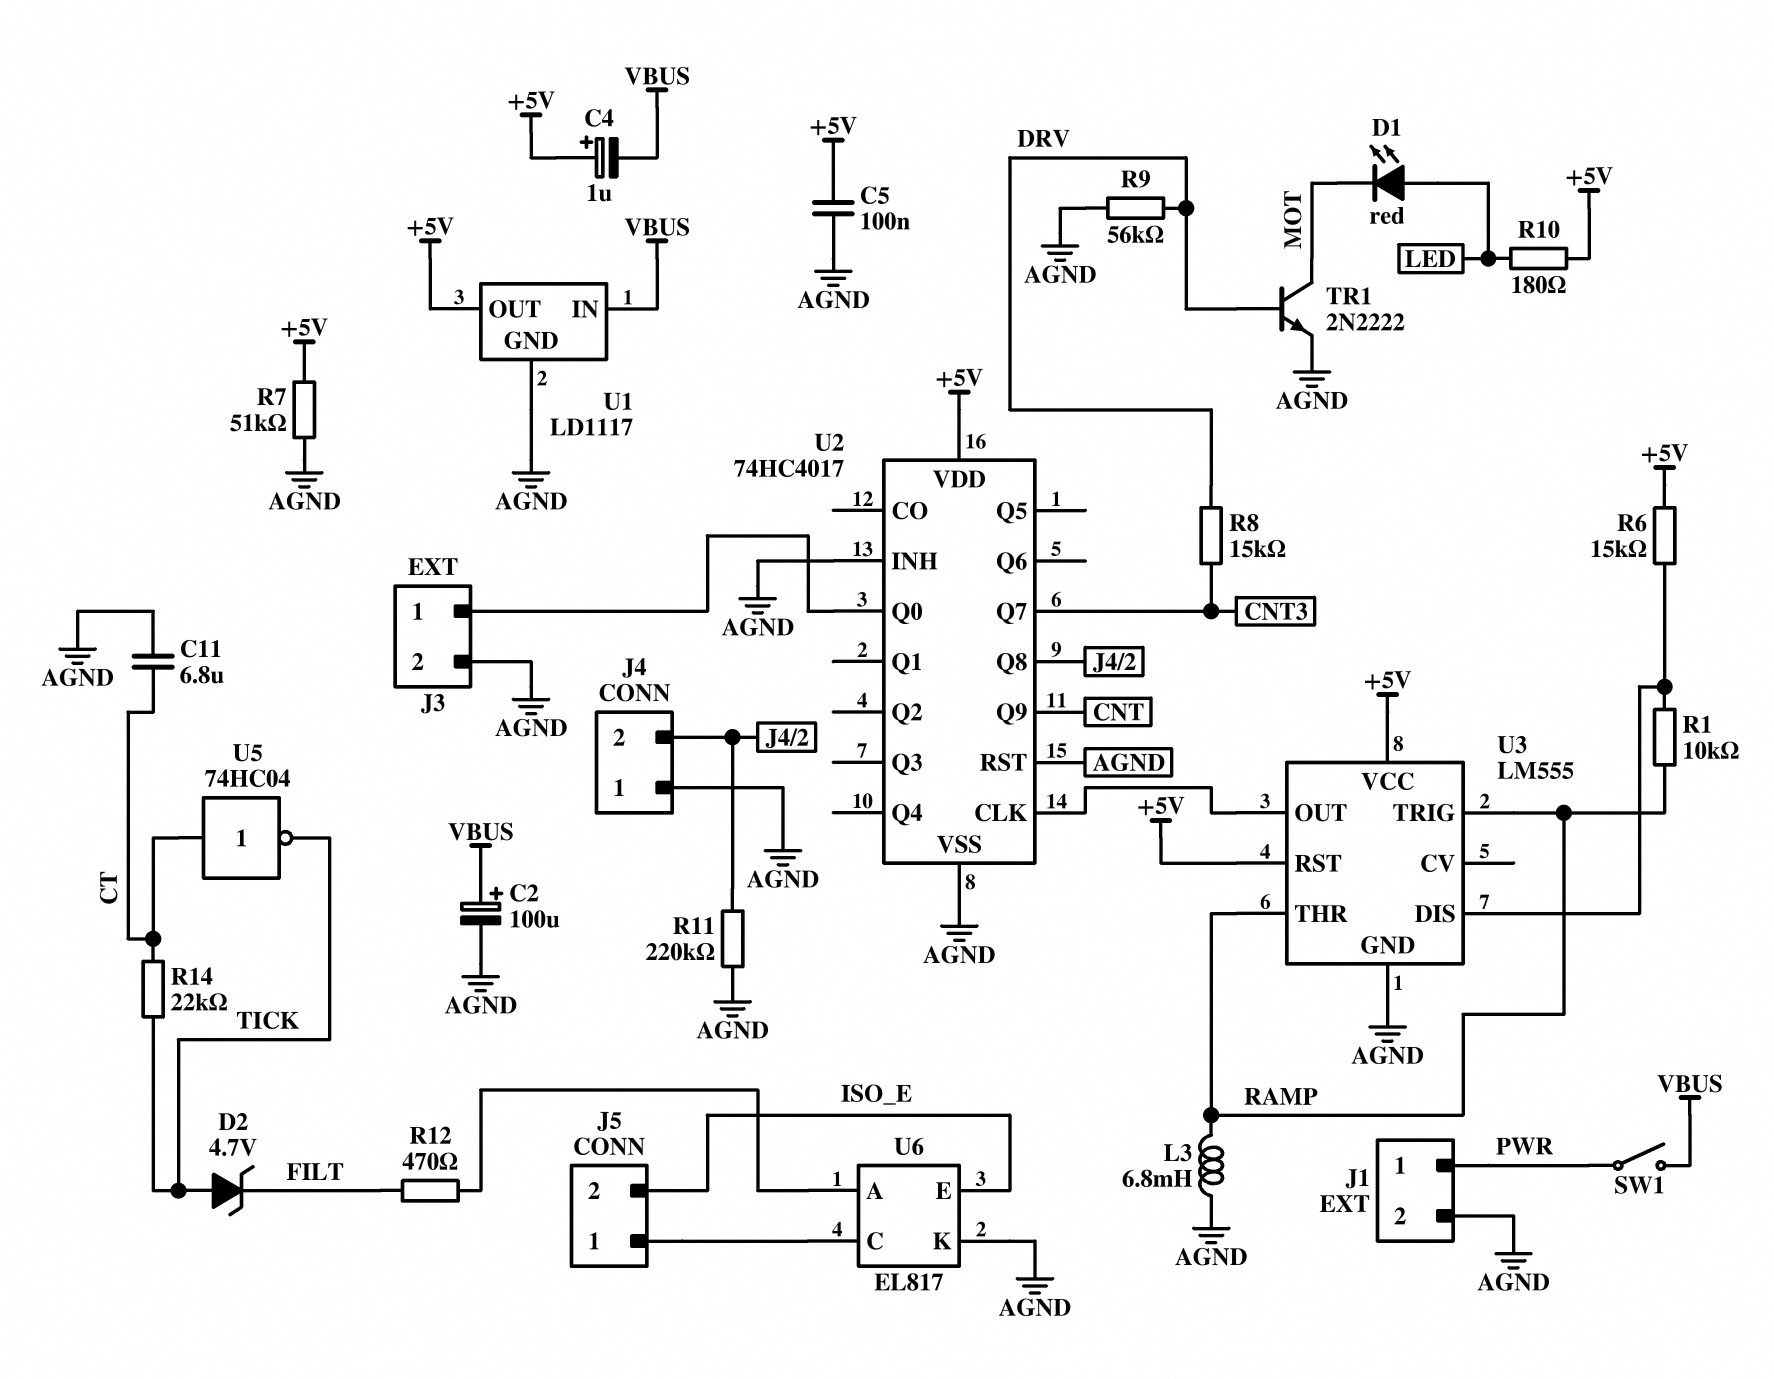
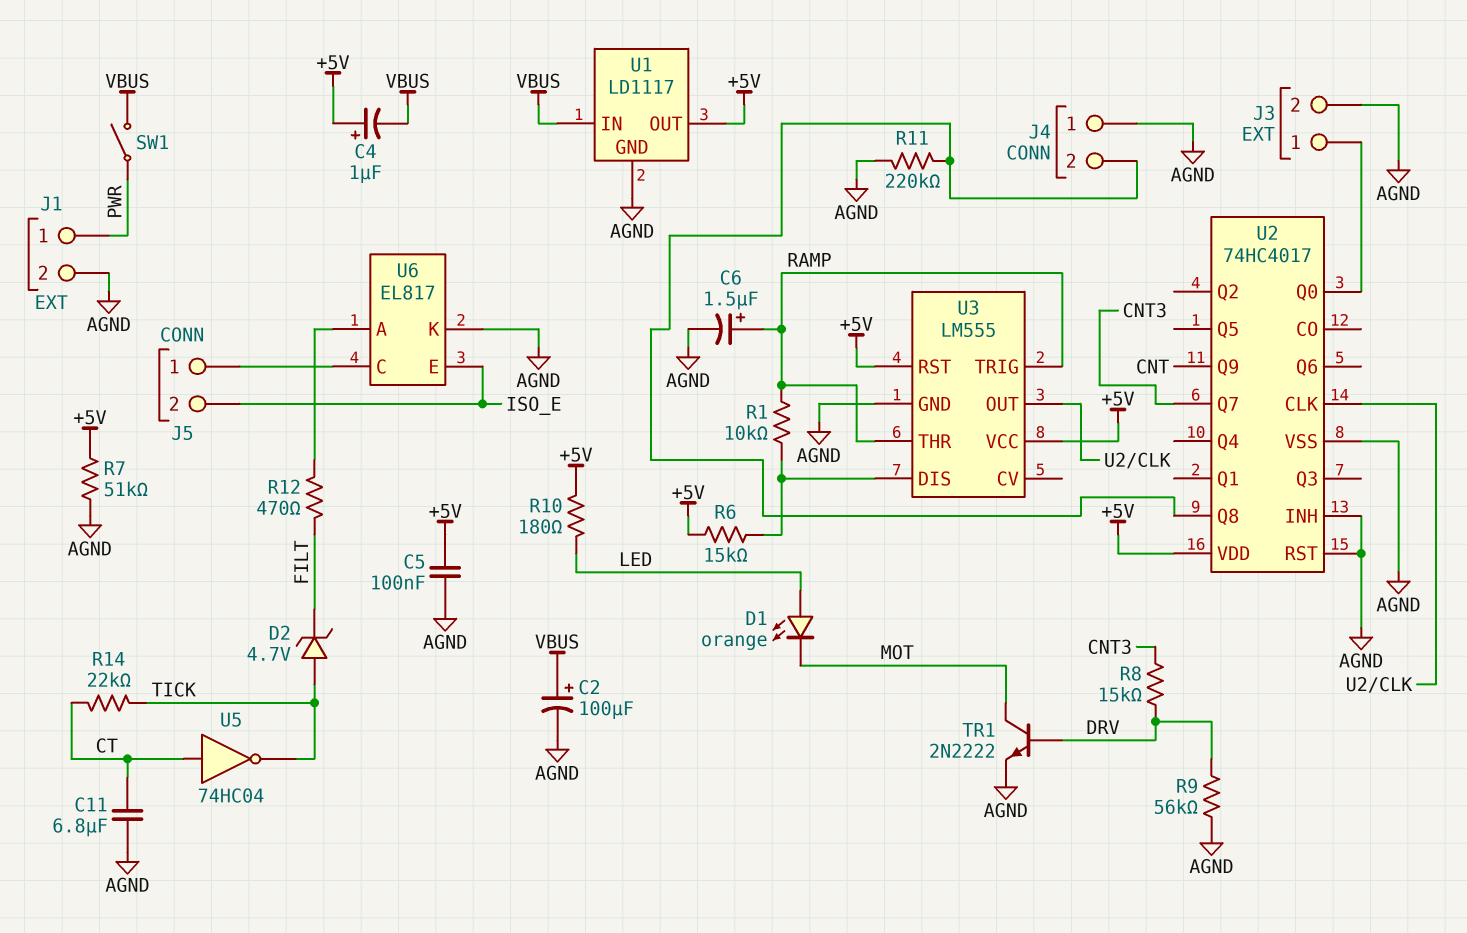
C6: none -> 1.5uF (plus RAMP, minus AGND)
D1: LED red (A LED, K MOT) -> LED orange (A LED, K MOT)
L3: 6.8mH (AGND, RAMP) -> none

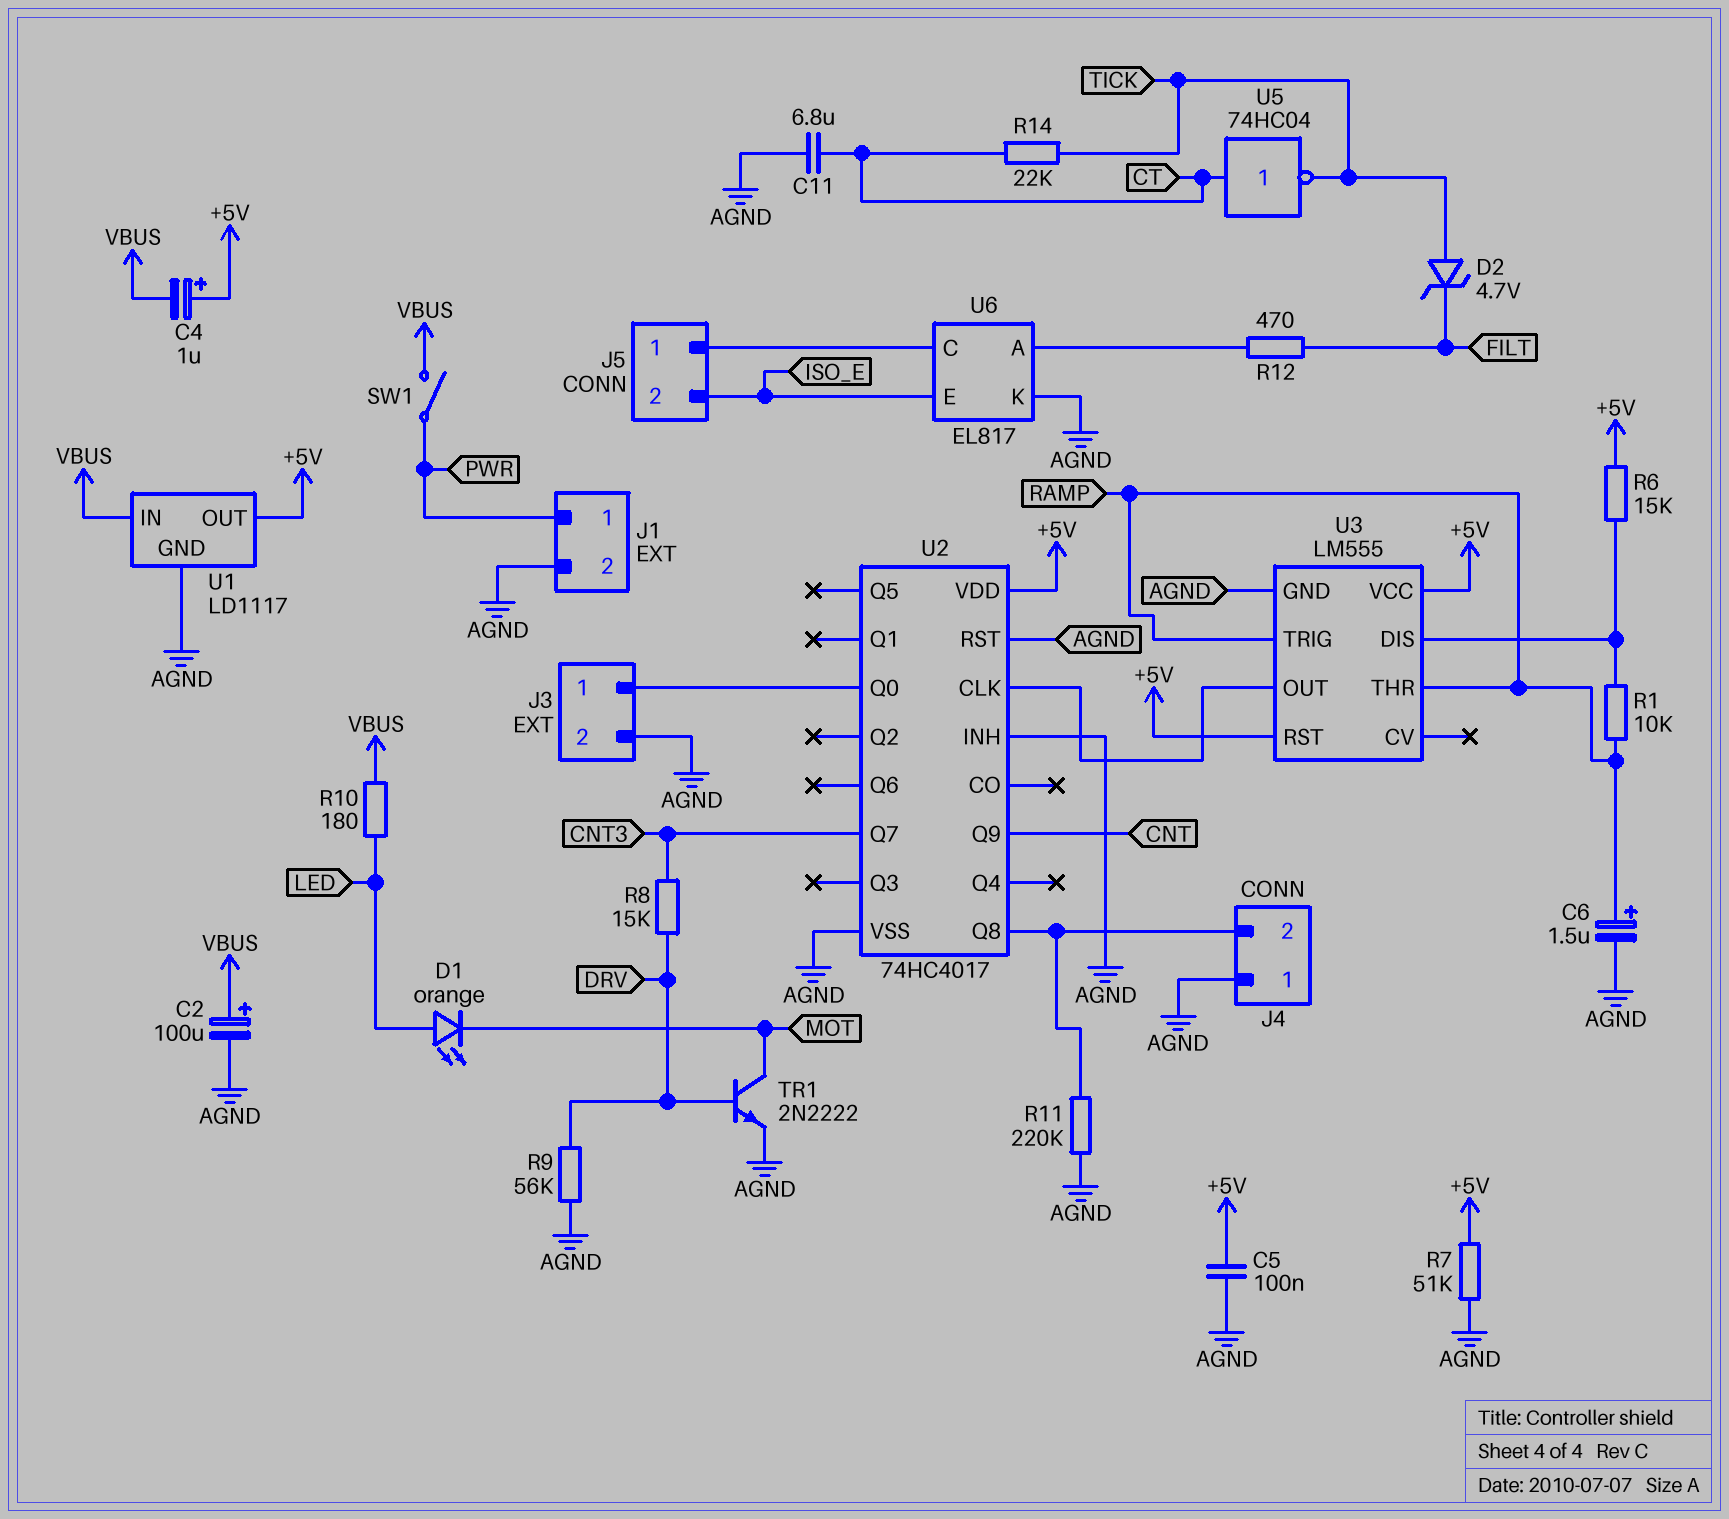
R10: 180 (+5V, LED) -> 180 (LED, VBUS)

